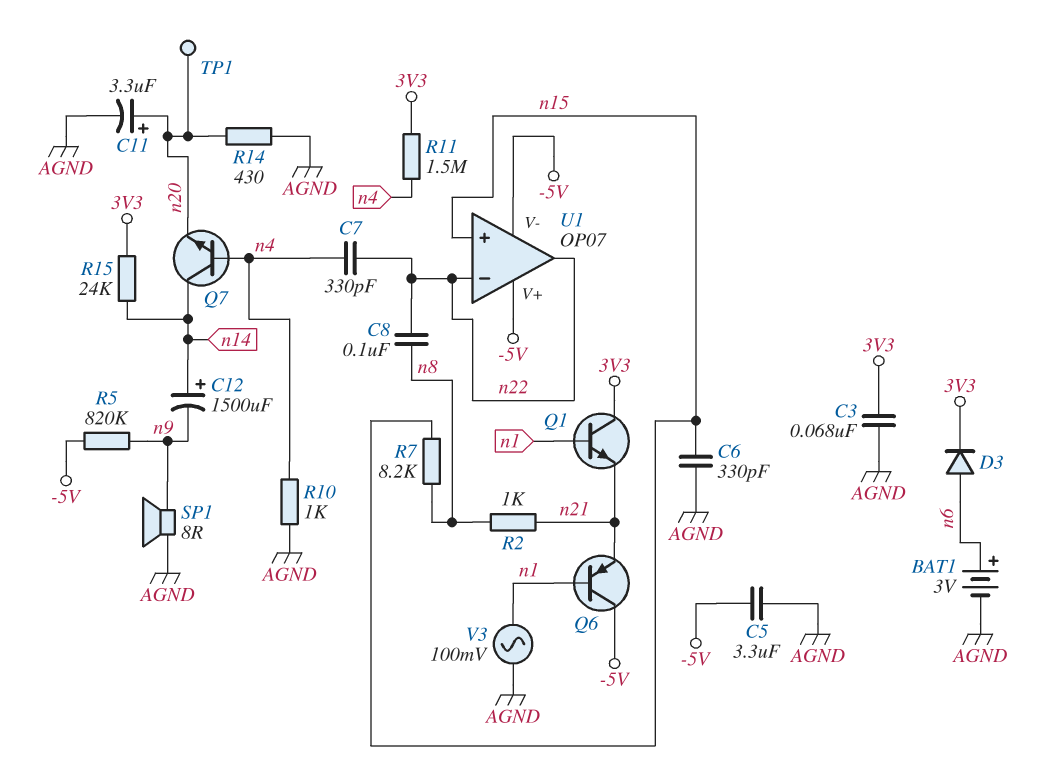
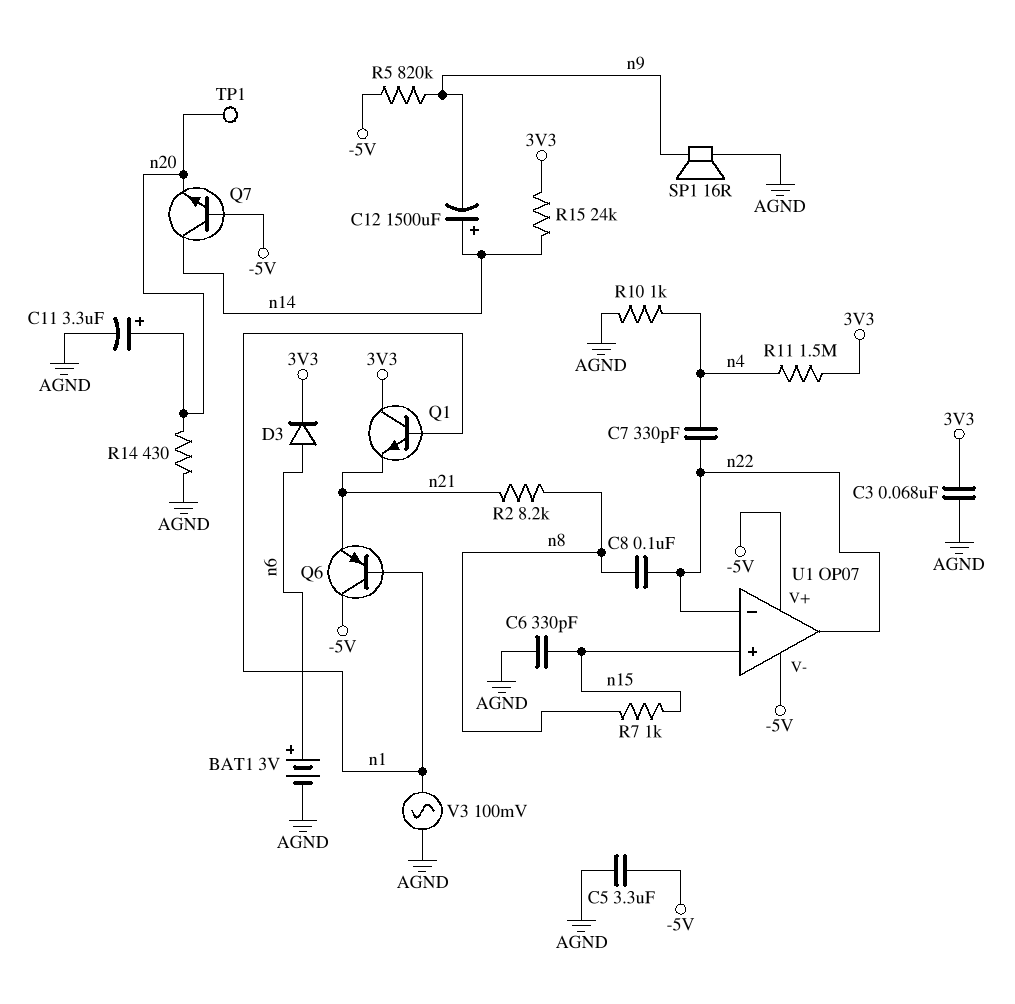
Q7: NPN (B n4, C n14, E n20) -> NPN (B -5V, C n14, E n20)
R2: 1k (n8, n21) -> 8.2k (n8, n21)
R7: 8.2k (n8, n15) -> 1k (n8, n15)
SP1: speaker 8R (AGND, n9) -> speaker 16R (AGND, n9)

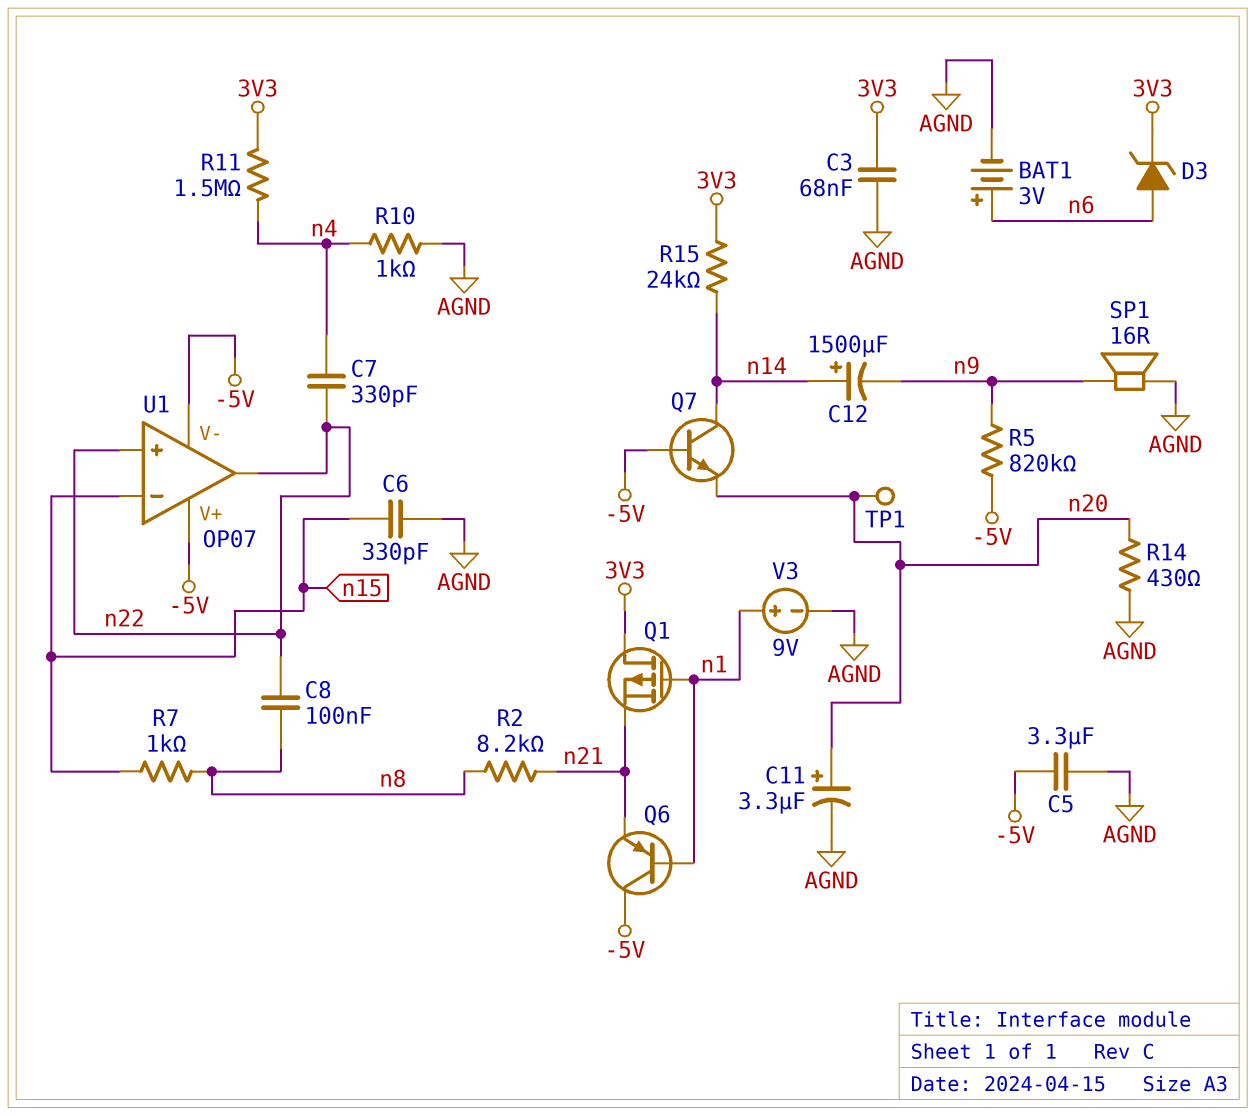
D3: diode (A n6, K 3V3) -> zener (A n6, K 3V3)
Q1: NPN (B n1, C 3V3, E n21) -> PMOS (G n1, D 3V3, S n21)
U1 pin in+: n15 -> n22
U1 pin in-: n22 -> n15
V3: AC 100mV (AGND, n1) -> 9V (plus n1, minus AGND)

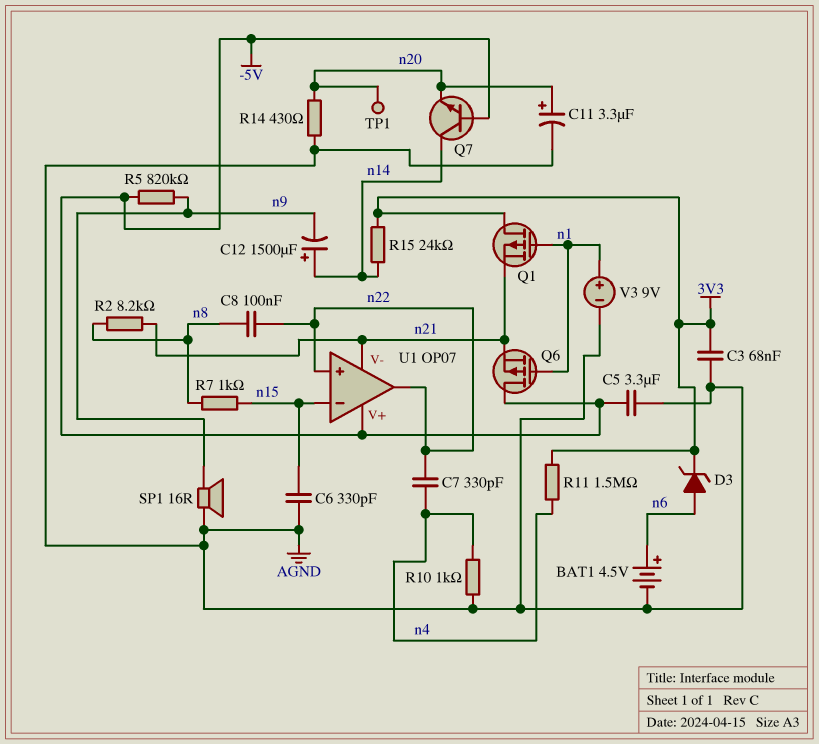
BAT1: 3V (plus n6, minus AGND) -> 4.5V (plus n6, minus AGND)
Q6: PNP (B n1, C -5V, E n21) -> PMOS (G n1, D -5V, S n21)
U1 pin V-: -5V -> n21

